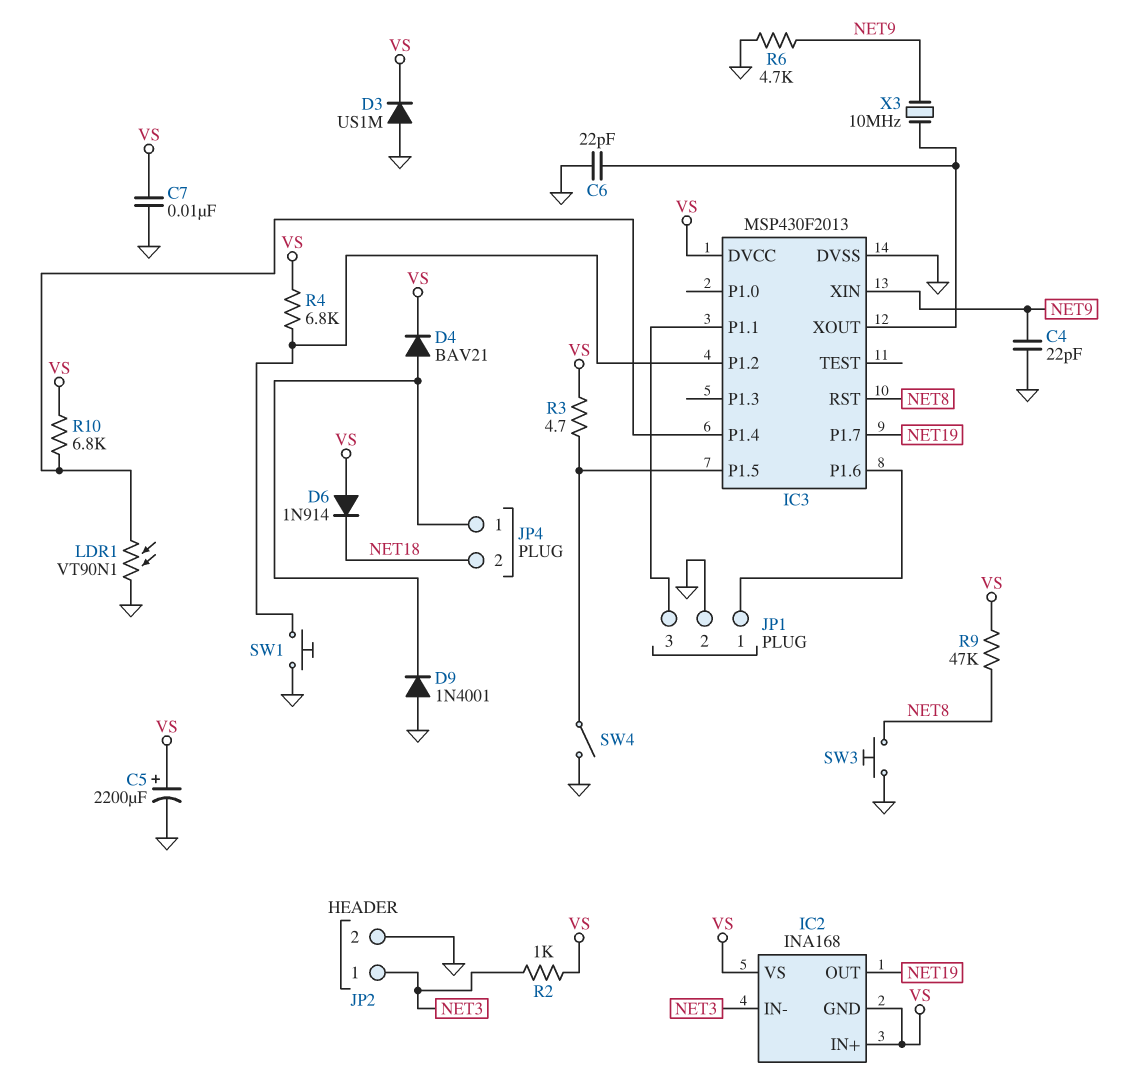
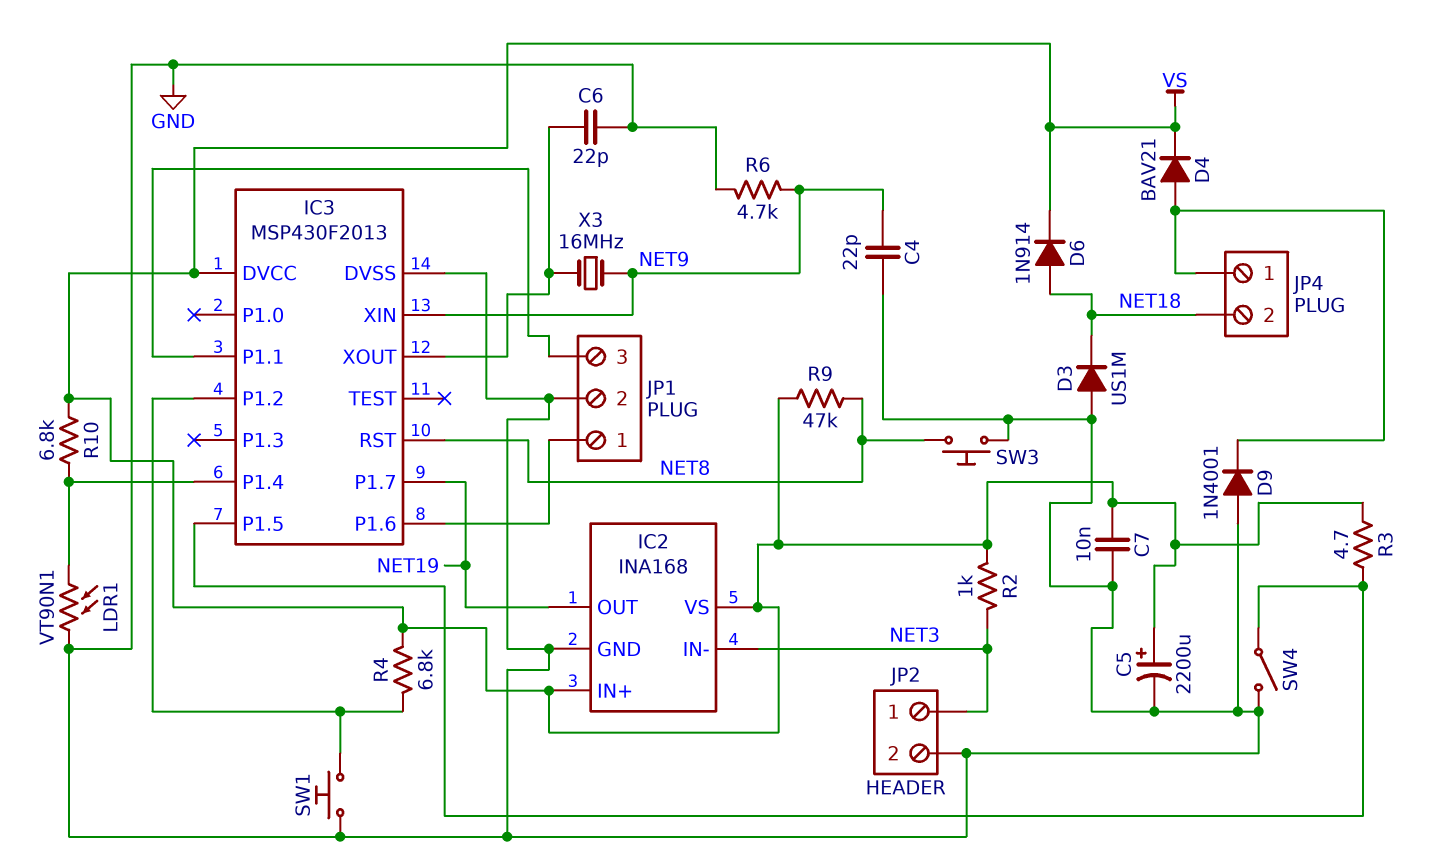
D3: diode US1M (A GND, K VS) -> diode US1M (A GND, K NET18)
D6: diode 1N914 (A VS, K NET18) -> diode 1N914 (A NET18, K VS)
IC2 pin GND: VS -> GND
X3: 10MHz (IC3/XOUT, NET9) -> 16MHz (IC3/XOUT, NET9)

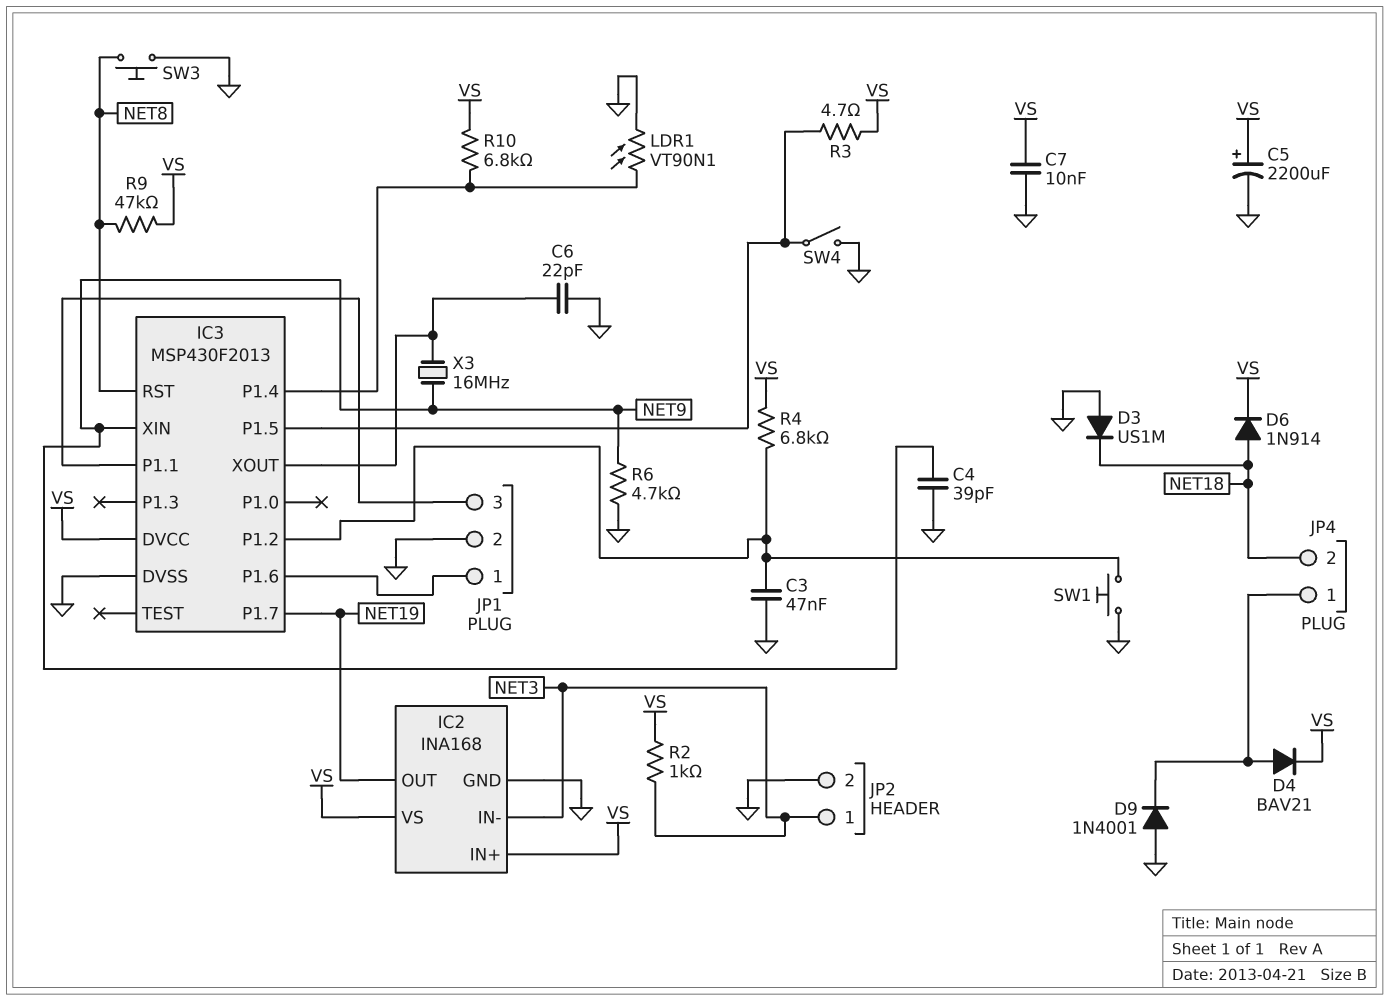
C3: none -> 47nF (GND, IC3/P1.2)
C4: 22pF (GND, NET9) -> 39pF (GND, NET9)

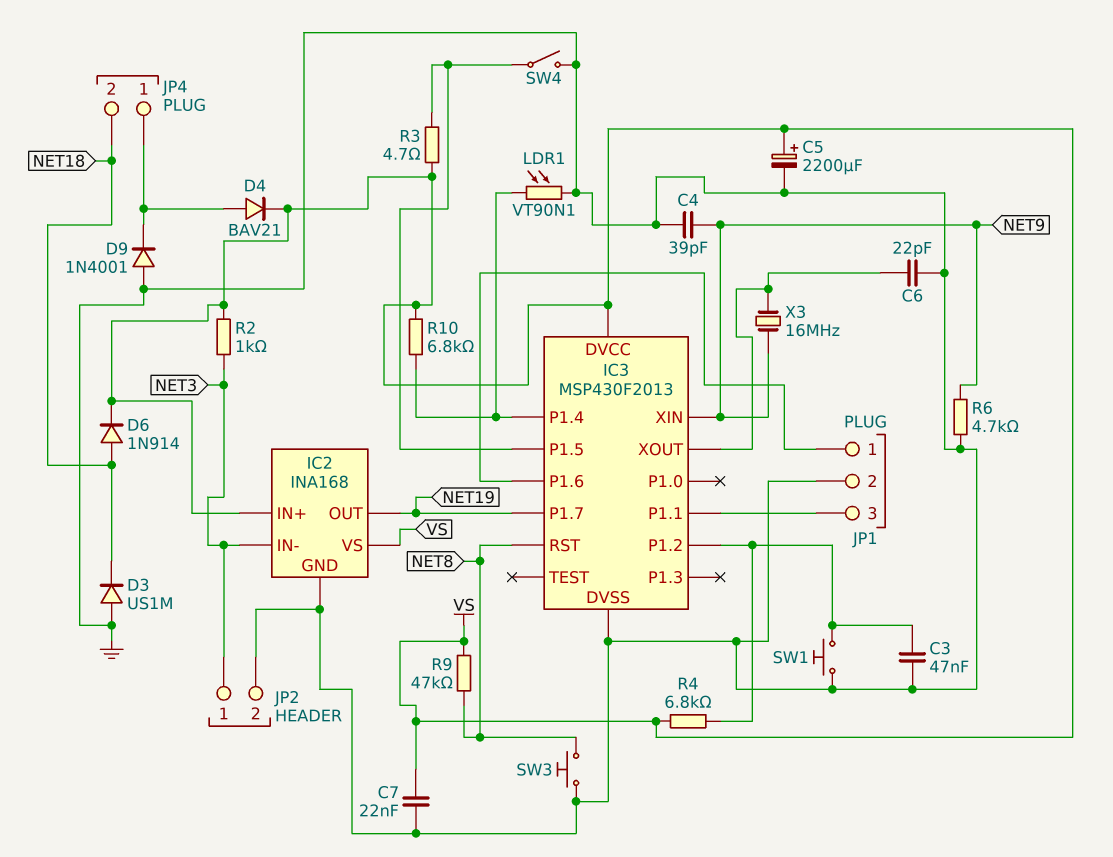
C7: 10nF (GND, VS) -> 22nF (GND, VS)

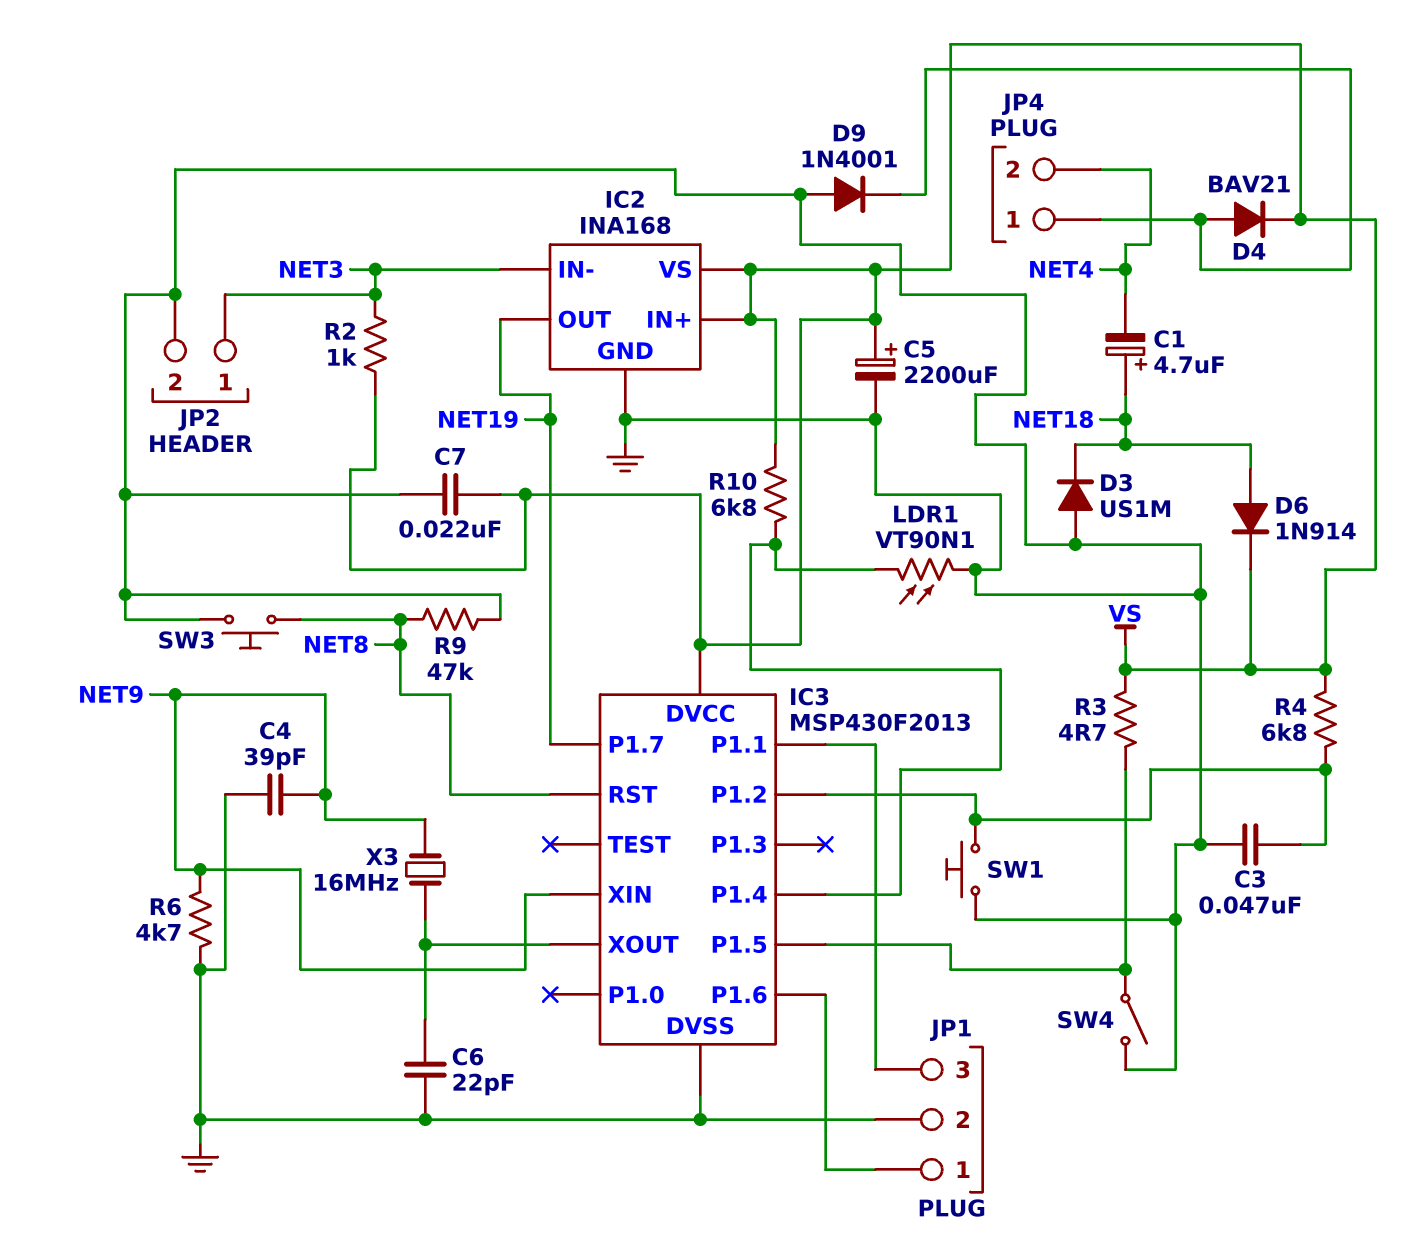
C1: none -> 4.7uF (plus NET18, minus NET4)
JP4 pin 2: NET18 -> NET4
R9: 47k (NET8, VS) -> 47k (GND, NET8)

